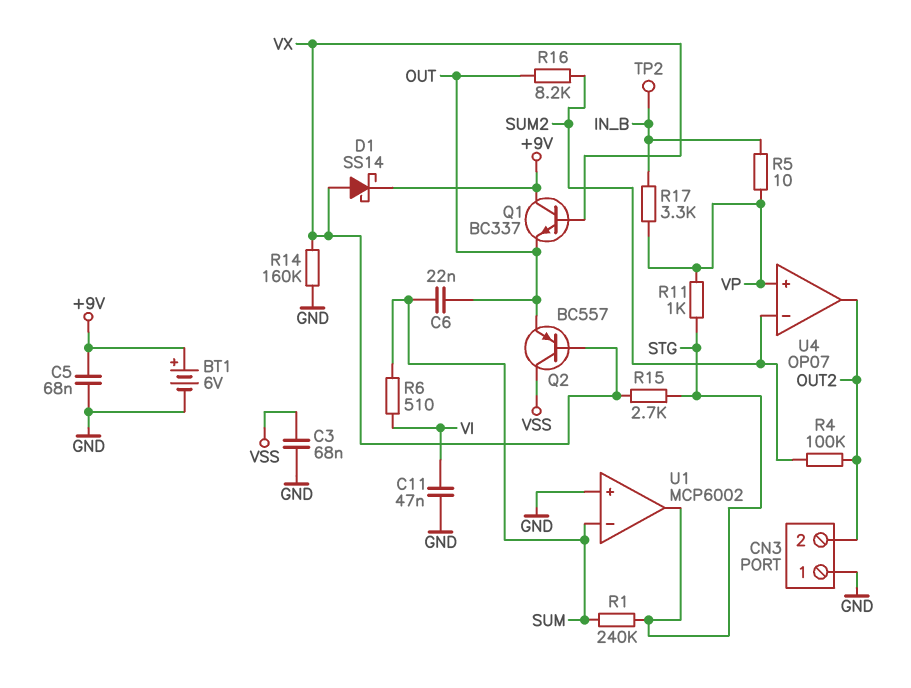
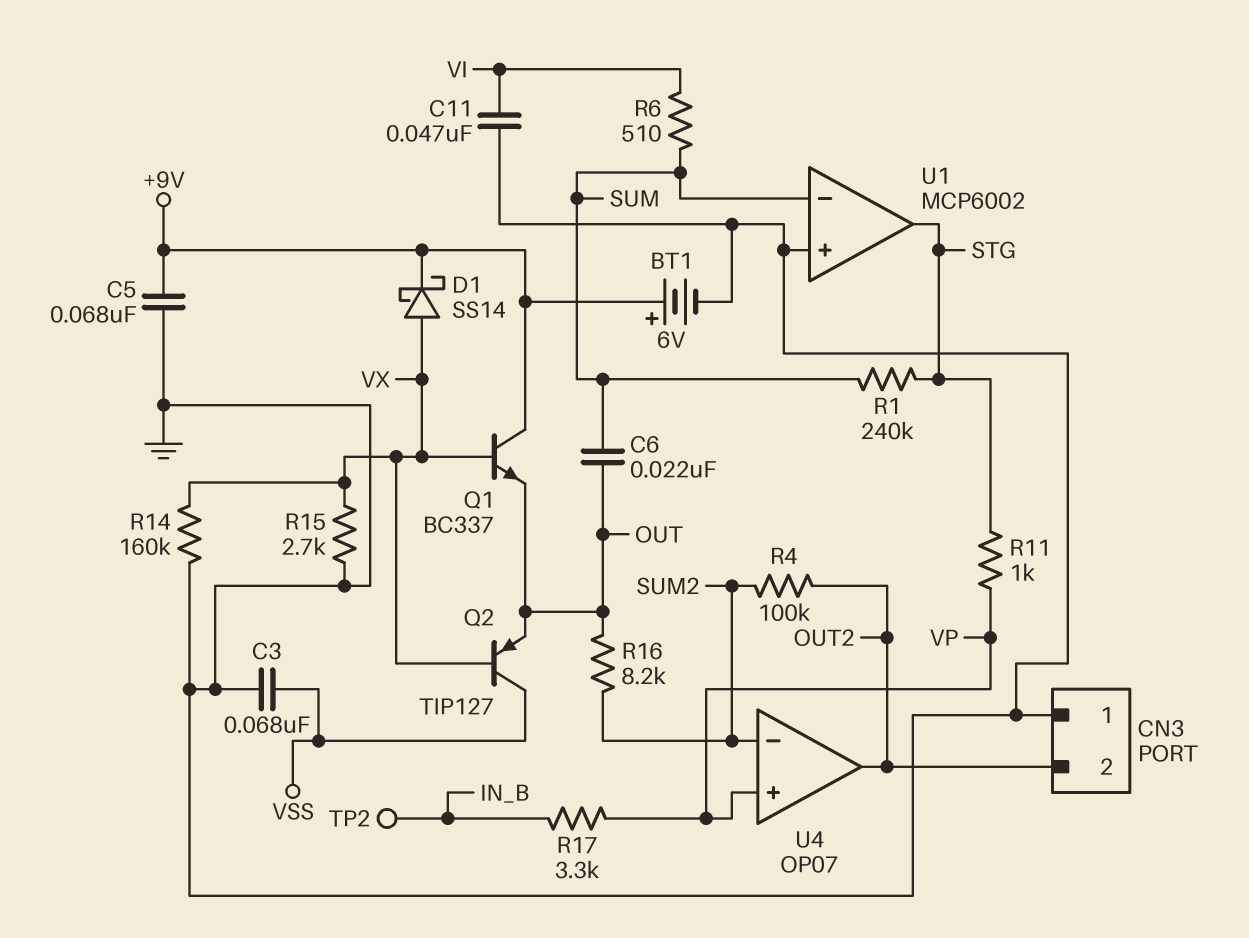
Q2: PNP BC557 (B VX, C VSS, E OUT) -> PNP TIP127 (B VX, C VSS, E OUT)
R5: 10 (IN_B, VP) -> none
R15: 2.7k (STG, VX) -> 2.7k (GND, VX)

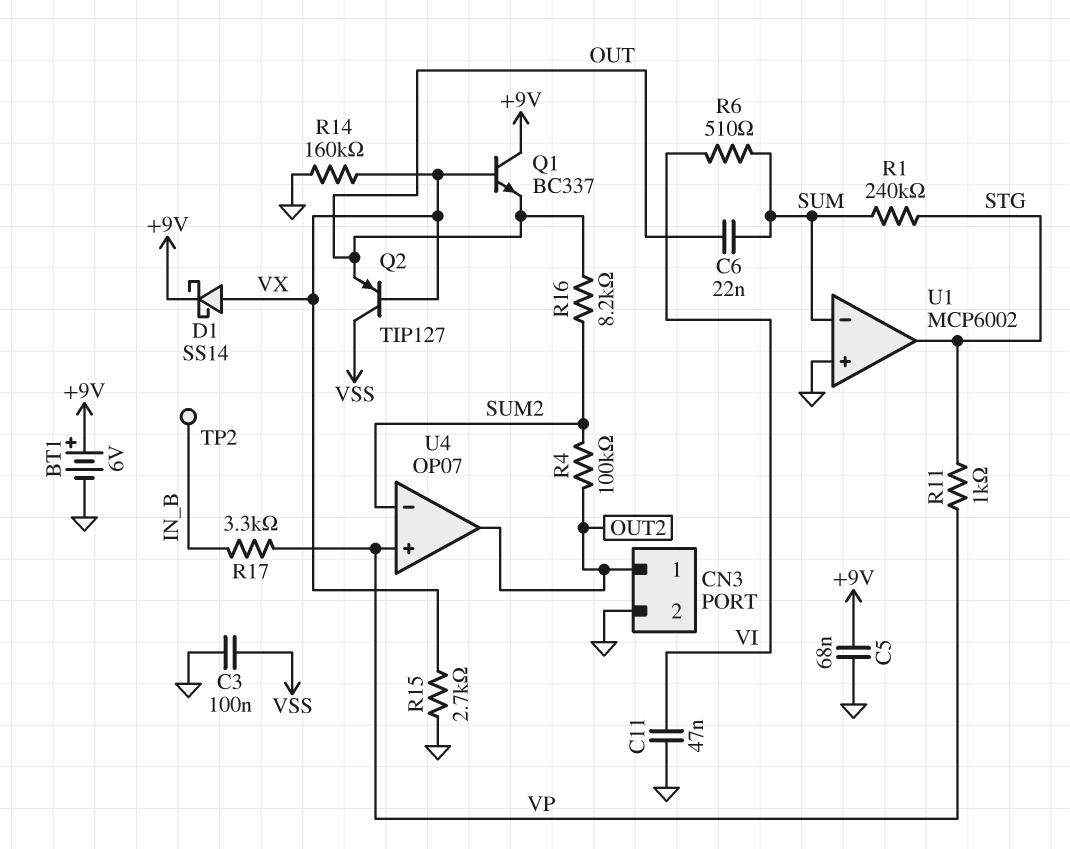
C3: 68nF (GND, VSS) -> 100nF (GND, VSS)
CN3 pin 1: GND -> OUT2
CN3 pin 2: OUT2 -> GND

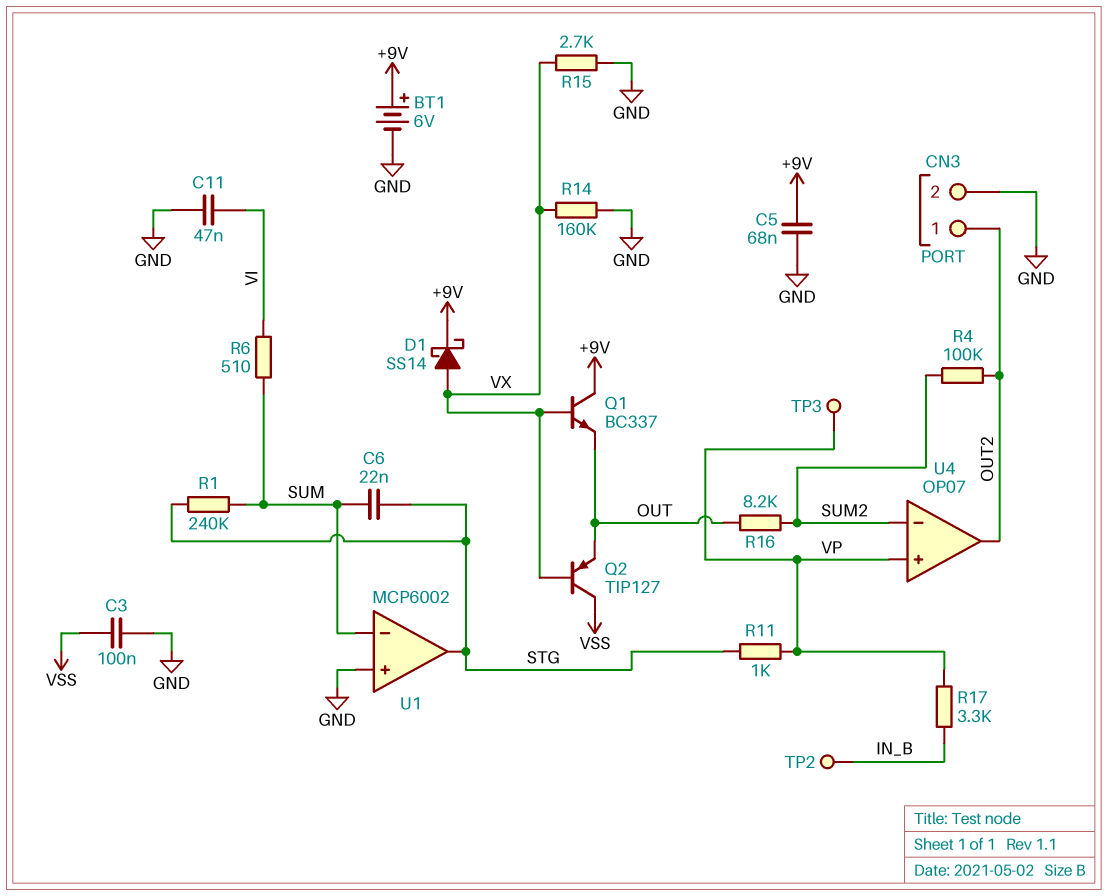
C6: 22nF (OUT, SUM) -> 22nF (STG, SUM)
TP3: none -> test point (VP)

